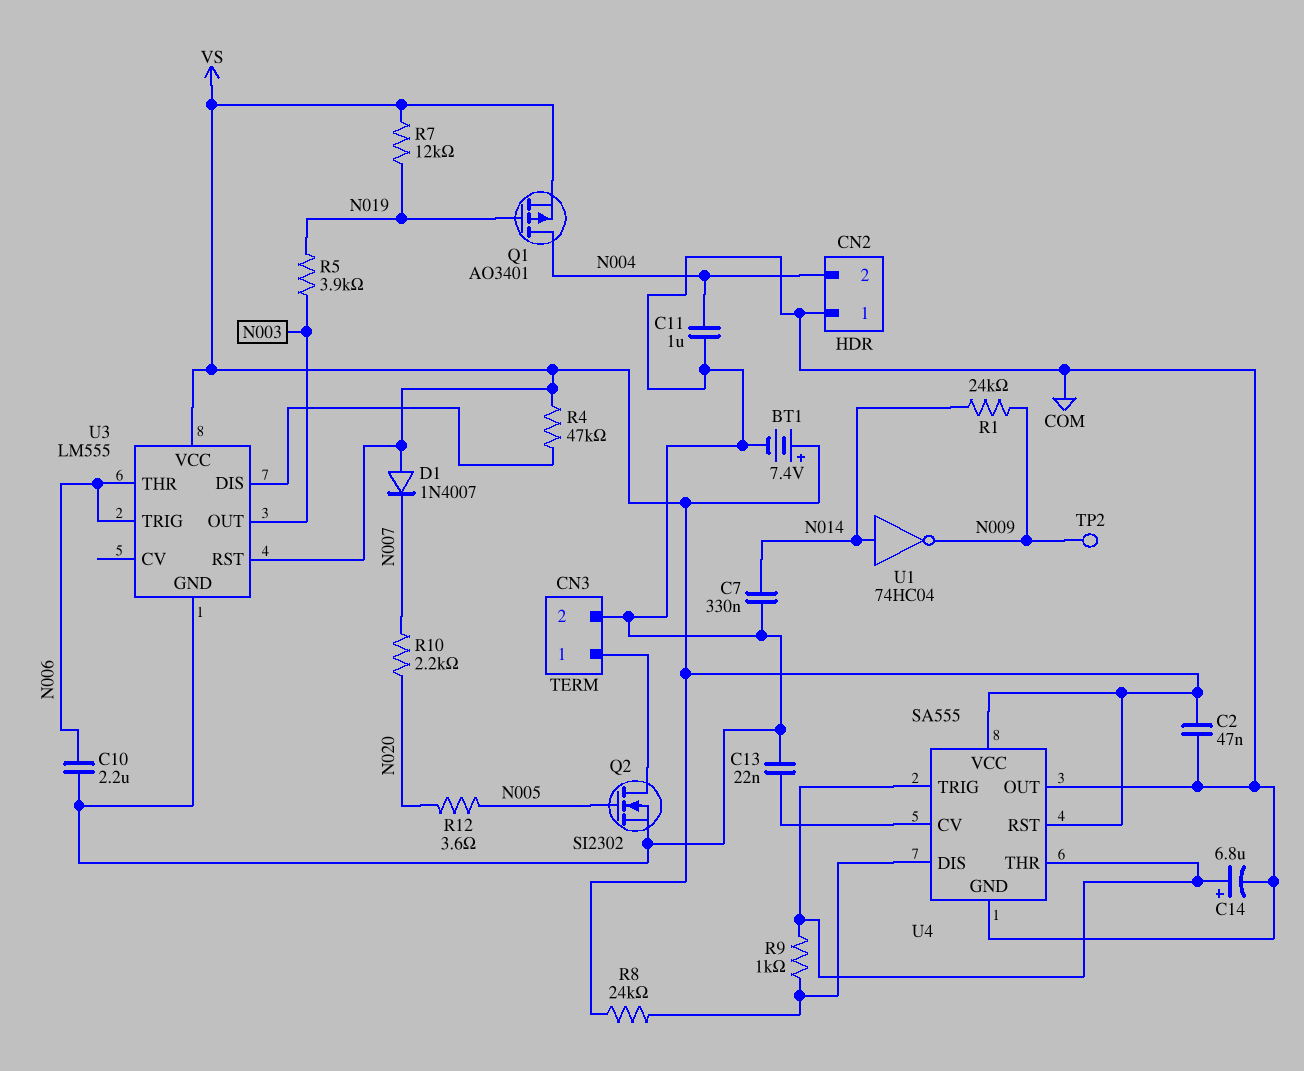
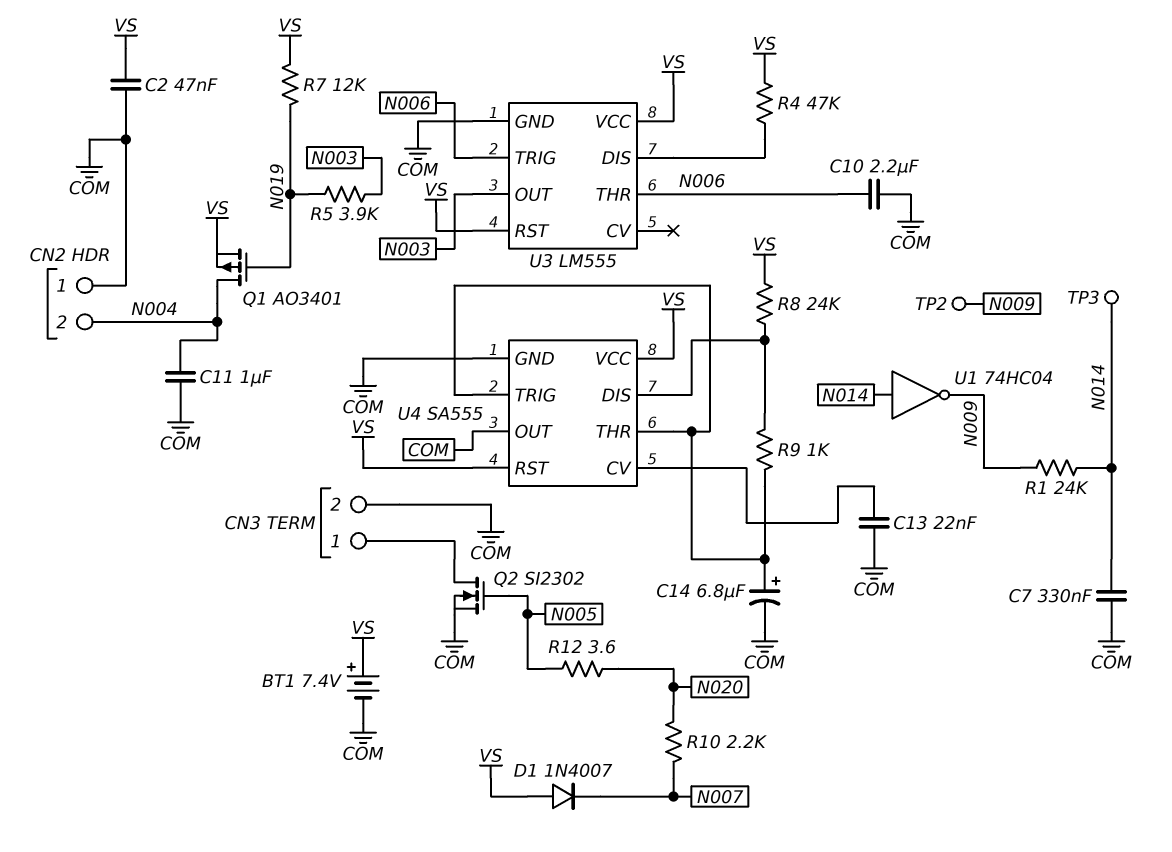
TP3: none -> test point (N014)

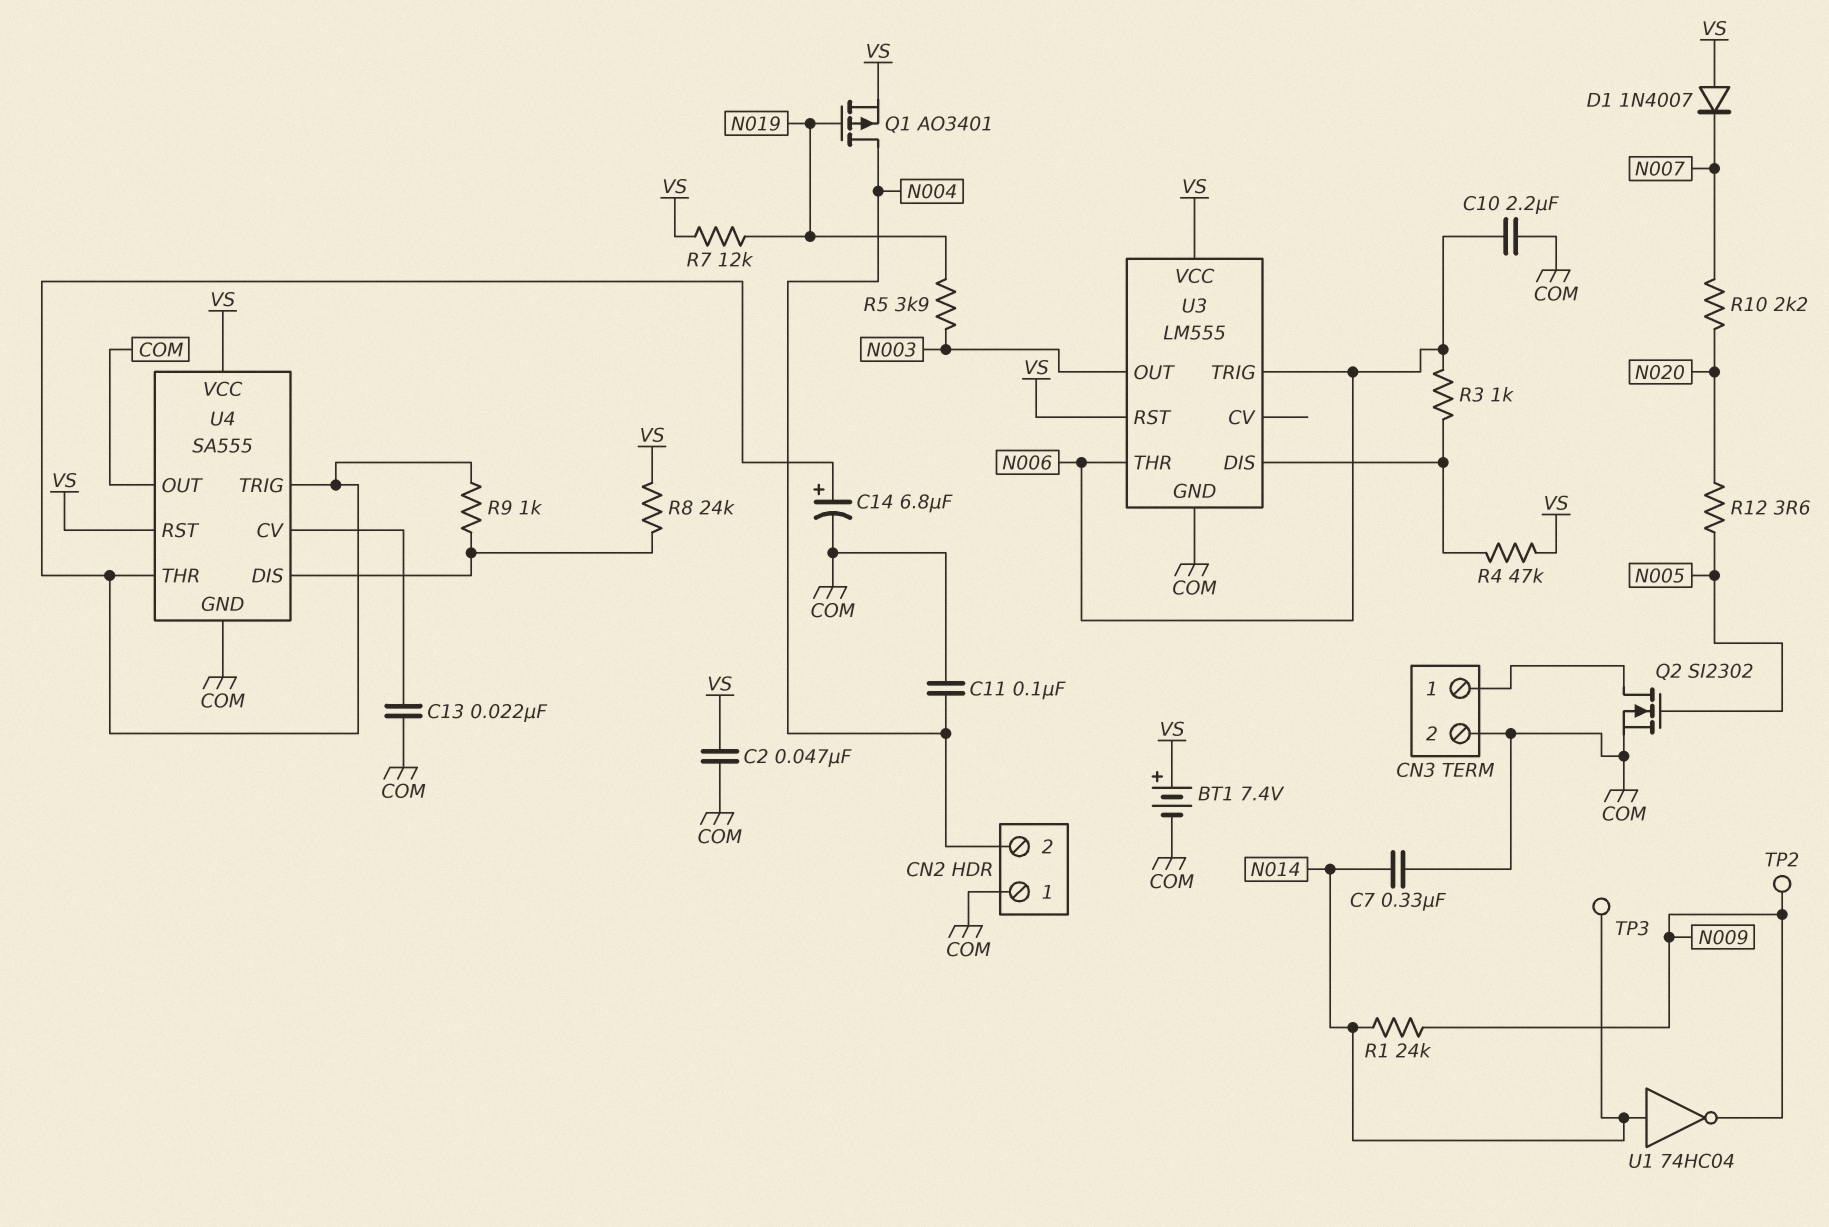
C11: 1uF (COM, N004) -> 100nF (COM, N004)
R3: none -> 1k (N006, U3/DIS)

